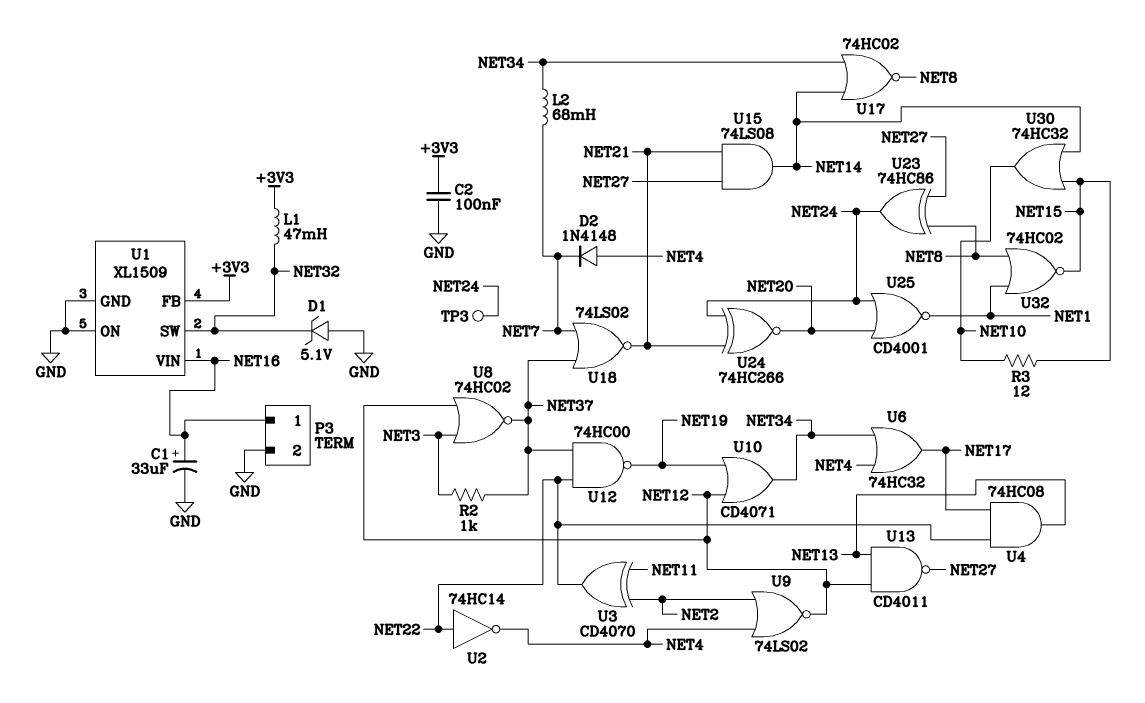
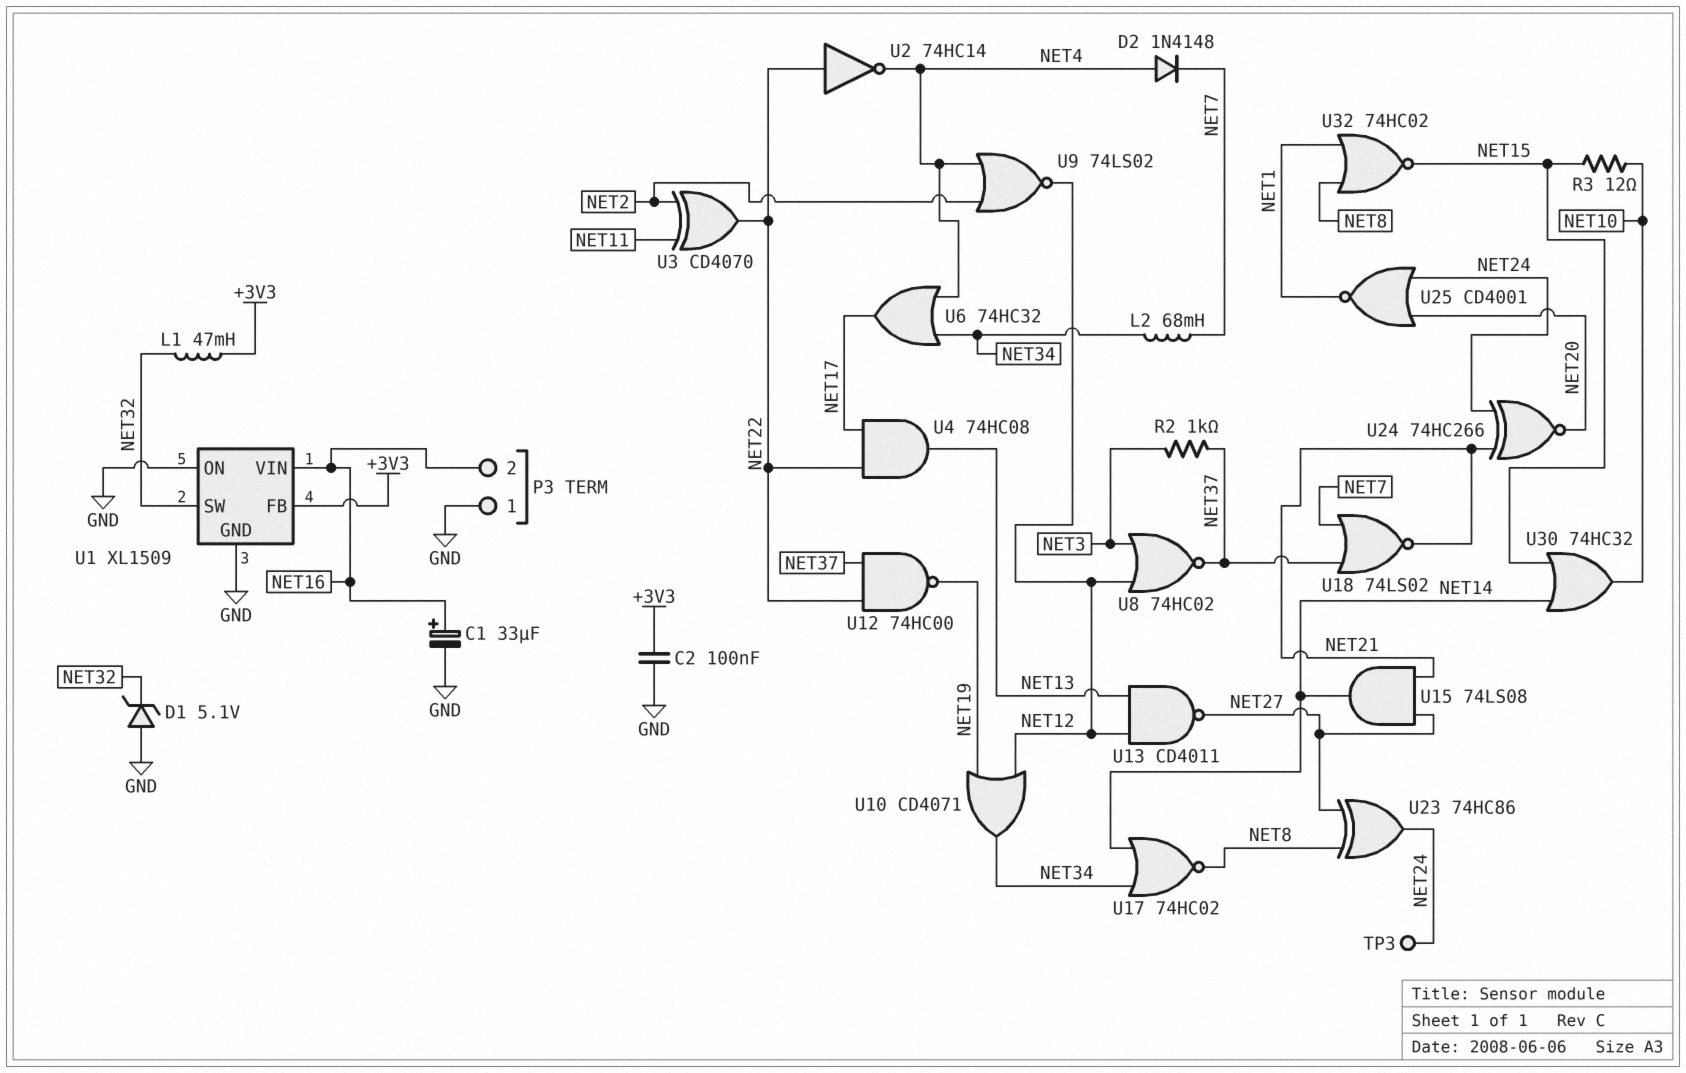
P3 pin 1: NET16 -> GND
P3 pin 2: GND -> NET16

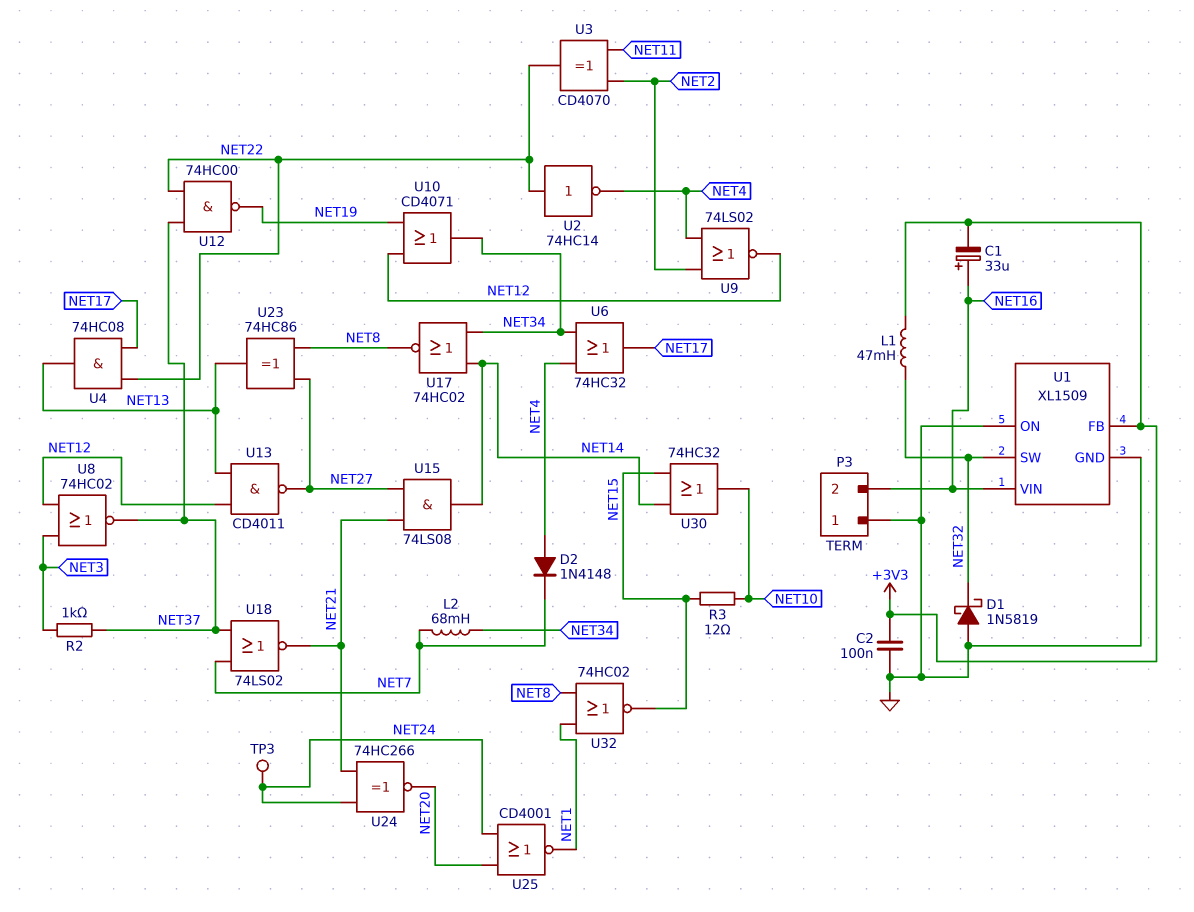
C1: 33uF (plus NET16, minus GND) -> 33uF (plus NET16, minus +3V3)
D1: zener 5.1V (A GND, K NET32) -> schottky 1N5819 (A GND, K NET32)
U23: XOR 74HC86 (in NET8, in NET27, out NET24) -> XOR 74HC86 (in NET8, in NET27, out NET13)

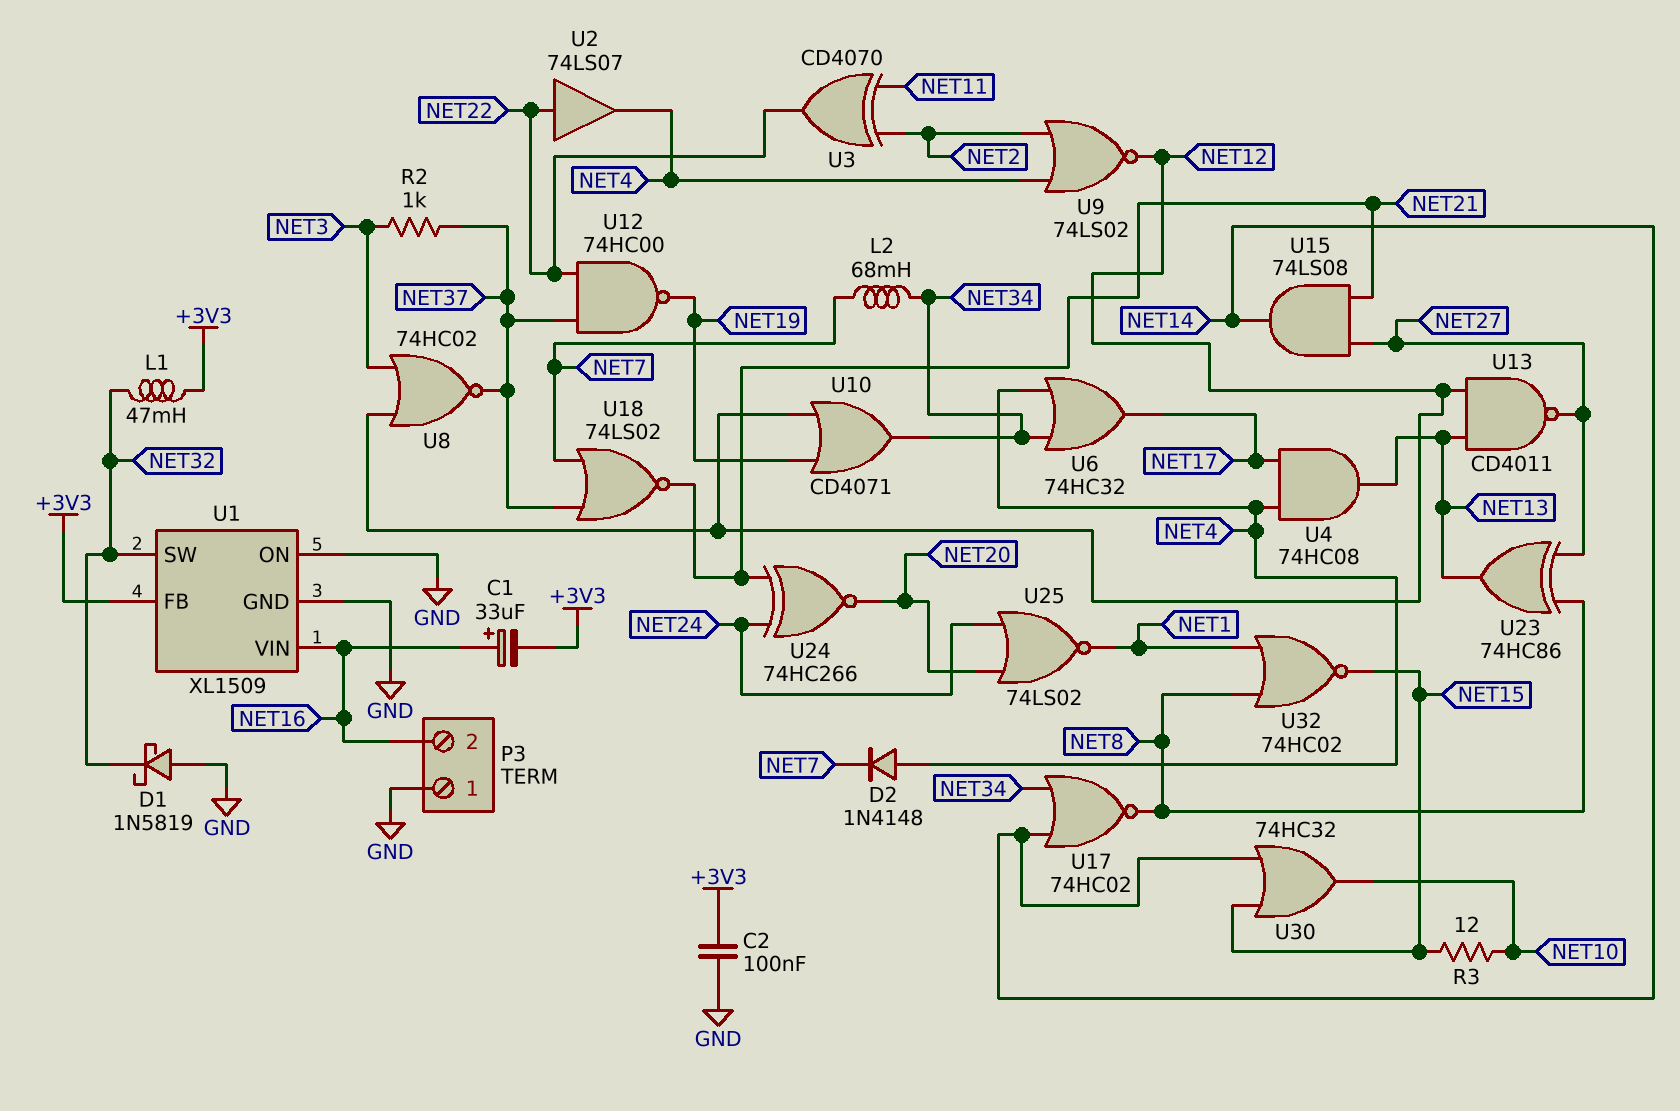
TP3: test point (NET24) -> none
U2: NOT 74HC14 (in NET22, out NET4) -> buffer 74LS07 (in NET22, out NET4)
U4: AND 74HC08 (in NET17, in NET22, out NET13) -> AND 74HC08 (in NET4, in NET17, out NET13)
U25: NOR CD4001 (in NET20, in NET24, out NET1) -> NOR 74LS02 (in NET20, in NET24, out NET1)

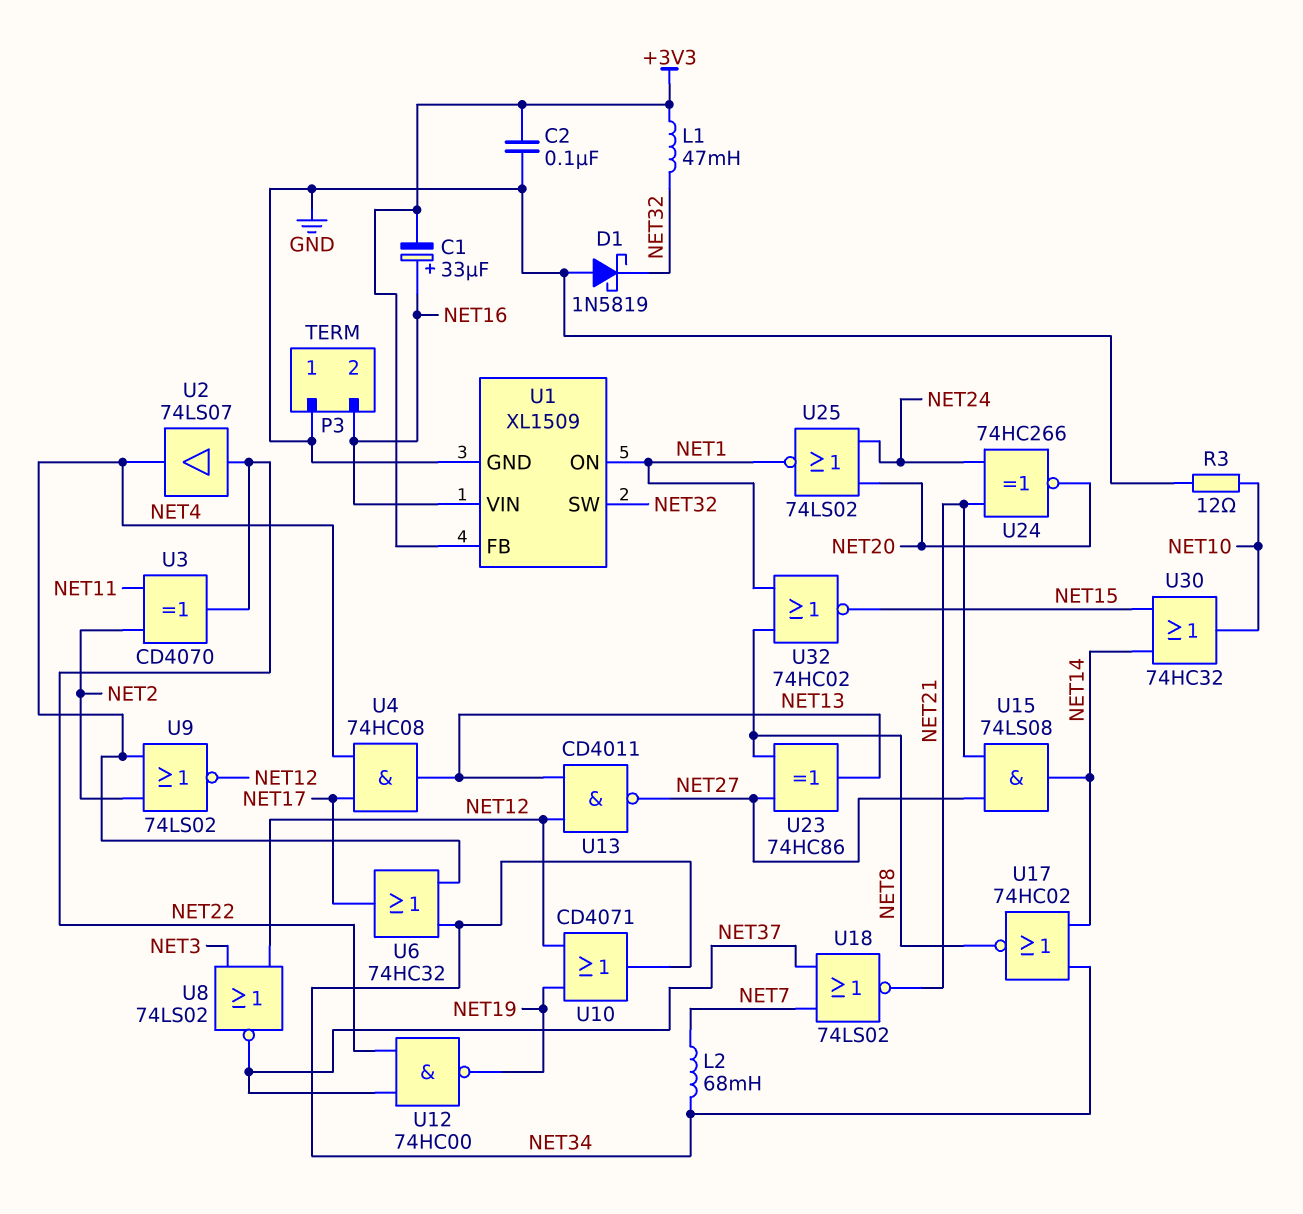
D2: diode 1N4148 (A NET4, K NET7) -> none
R2: 1k (NET3, NET37) -> none
R3: 12 (NET10, NET15) -> 12 (GND, NET10)
U1 pin ON: GND -> NET1
U8: NOR 74HC02 (in NET3, in NET12, out NET37) -> NOR 74LS02 (in NET3, in NET12, out NET37)

